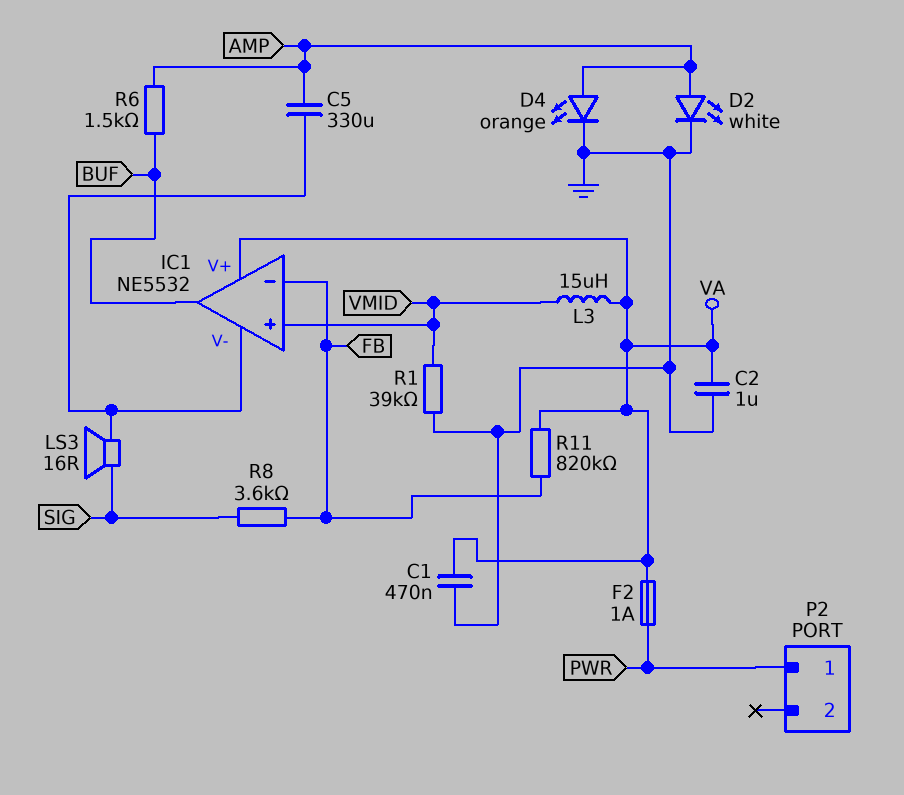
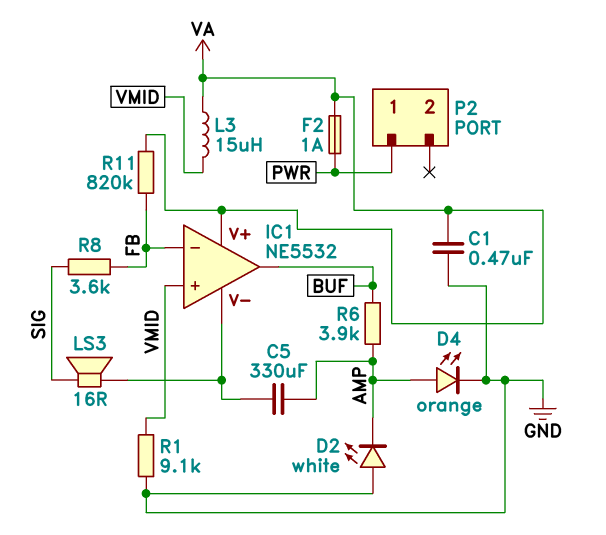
C2: 1uF (GND, VA) -> none
D2: LED white (A AMP, K GND) -> LED white (A GND, K AMP)
R1: 39k (GND, VMID) -> 9.1k (GND, VMID)
R6: 1.5k (AMP, BUF) -> 3.9k (AMP, BUF)

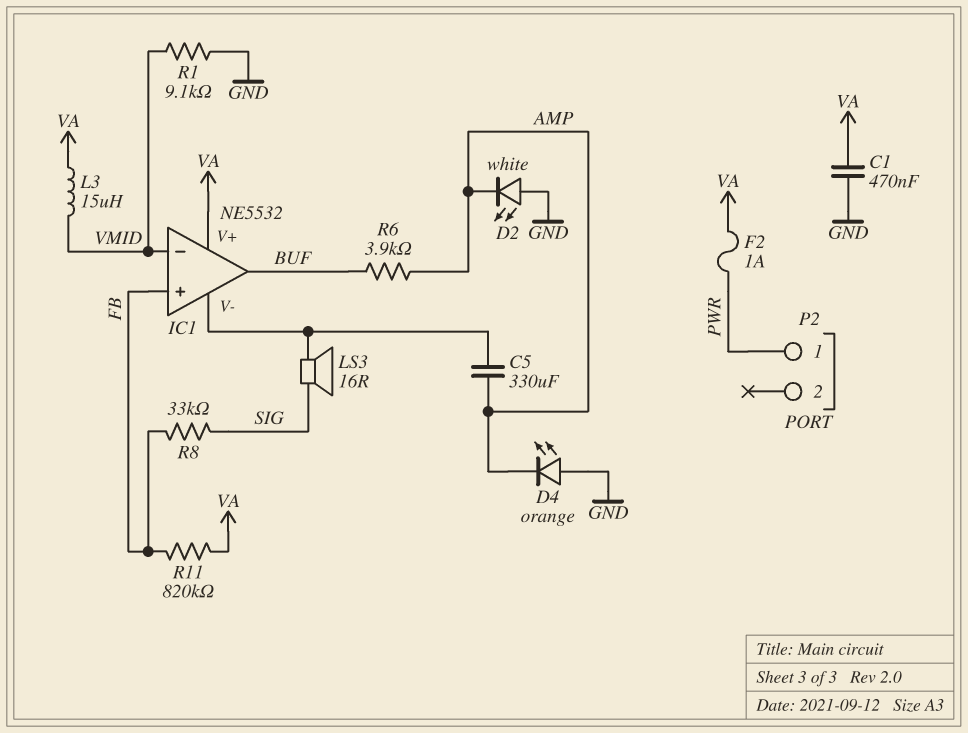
D4: LED orange (A AMP, K GND) -> LED orange (A GND, K AMP)
IC1 pin in+: VMID -> FB
IC1 pin in-: FB -> VMID
R8: 3.6k (FB, SIG) -> 33k (FB, SIG)

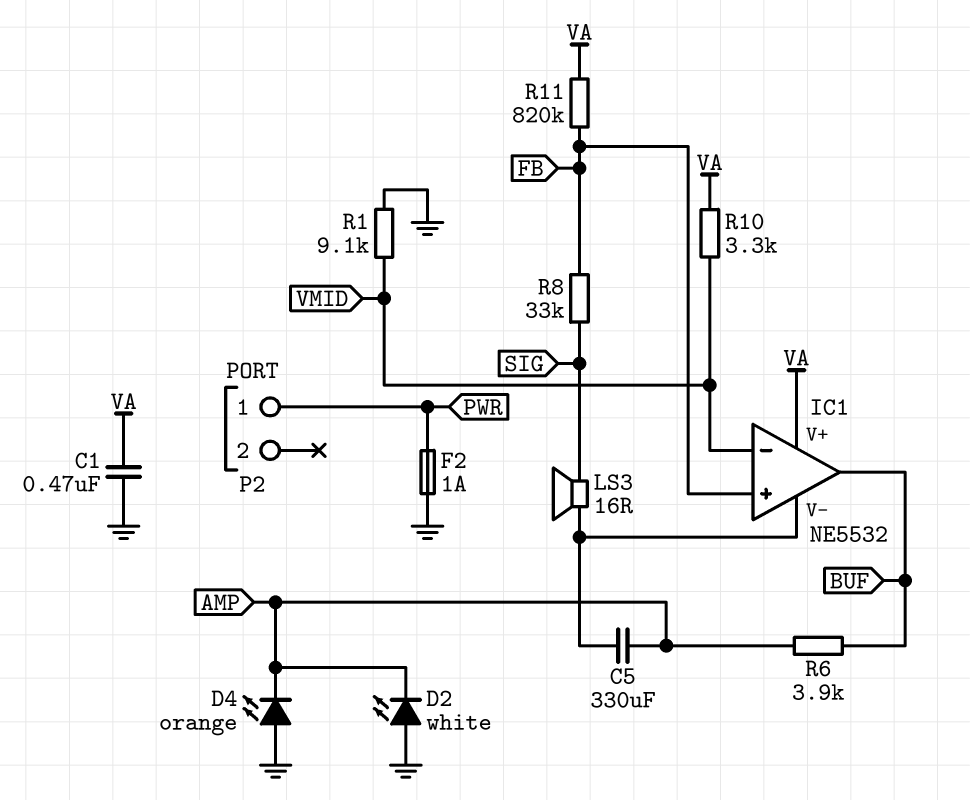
F2: 1A (PWR, VA) -> 1A (GND, PWR)
L3: 15uH (VA, VMID) -> none
R10: none -> 3.3k (VA, VMID)

